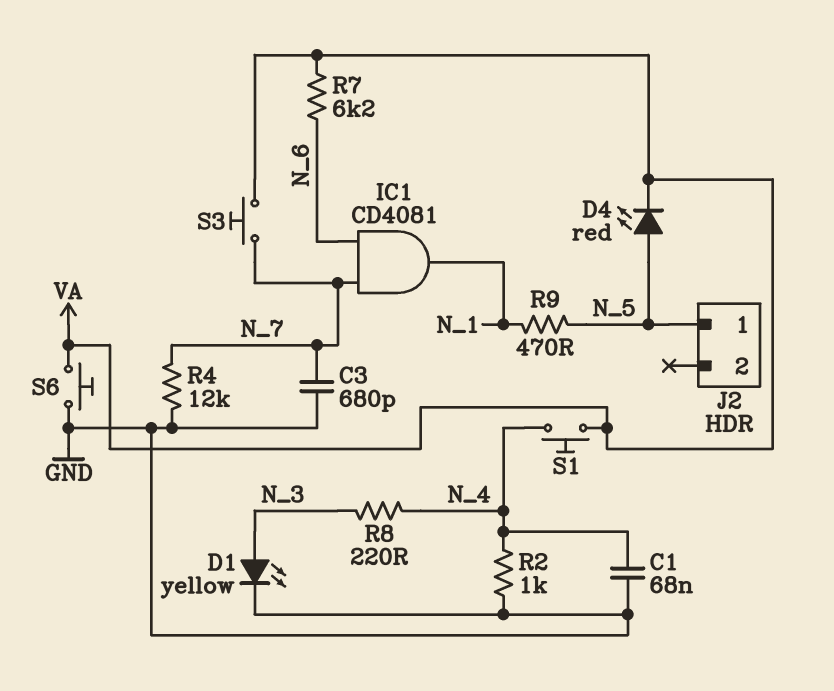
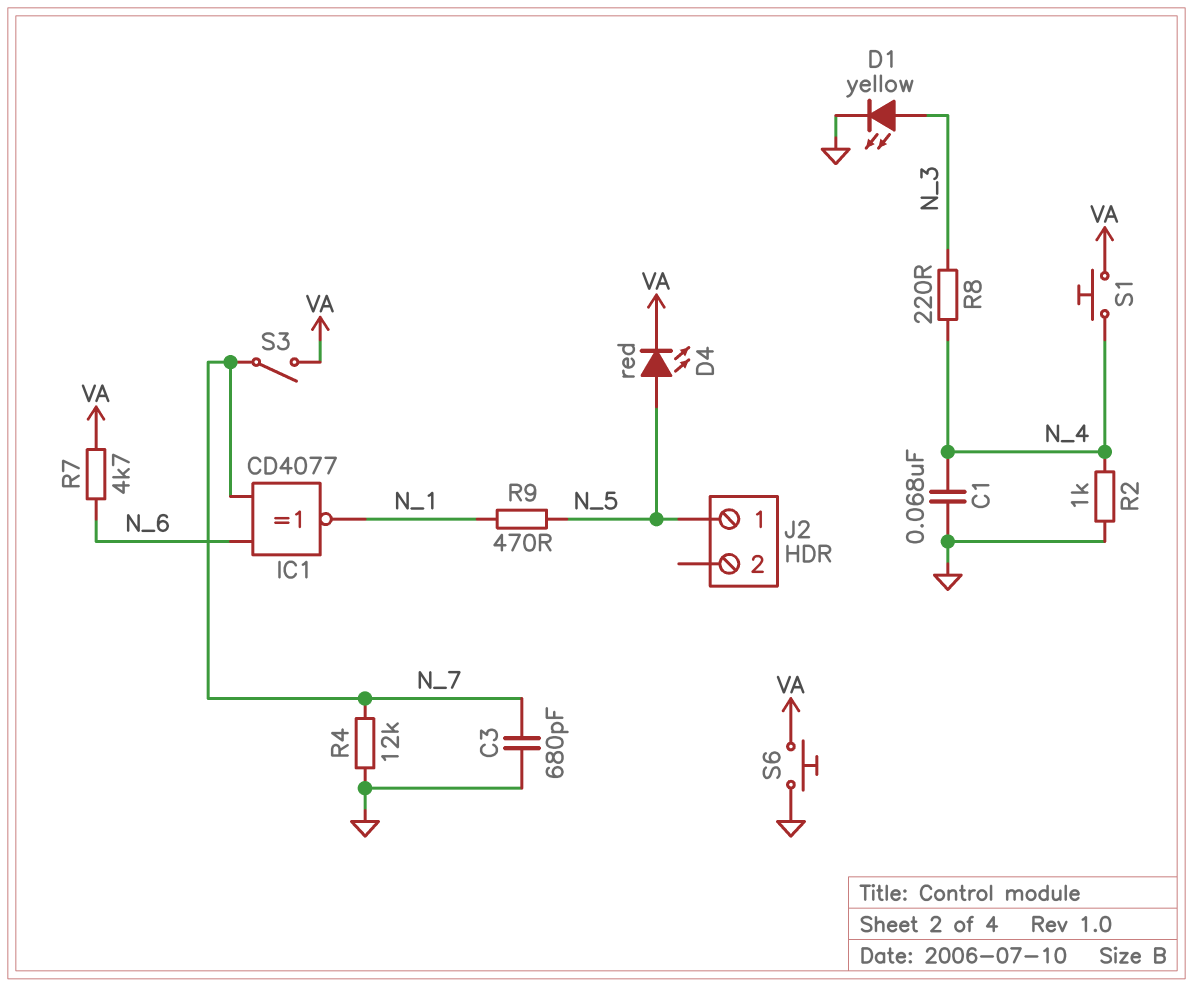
IC1: AND CD4081 (in N_6, in N_7, out N_1) -> XNOR CD4077 (in N_6, in N_7, out N_1)
R7: 6.2k (N_6, VA) -> 4.7k (N_6, VA)
S3: button (N_7, VA) -> switch (N_7, VA)

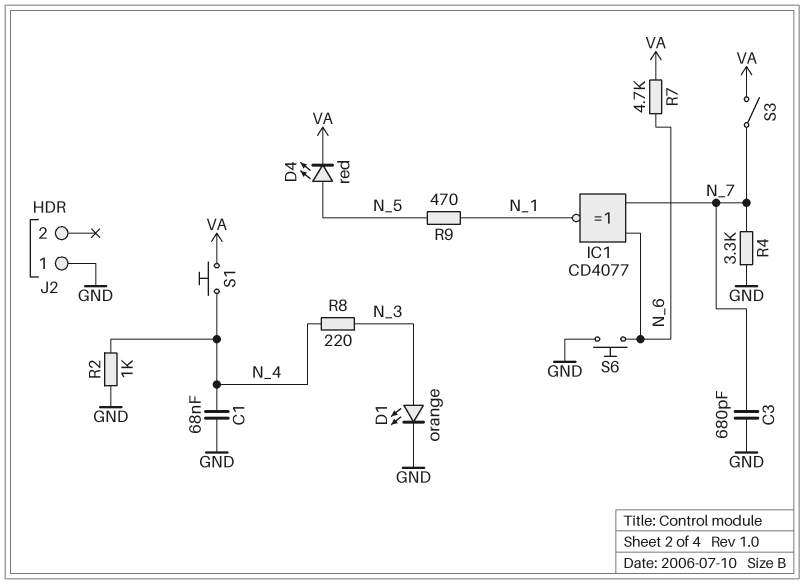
D1: LED yellow (A N_3, K GND) -> LED orange (A N_3, K GND)
J2 pin 1: N_5 -> GND
R4: 12k (GND, N_7) -> 3.3k (GND, N_7)
S6: button (GND, VA) -> button (GND, N_6)

